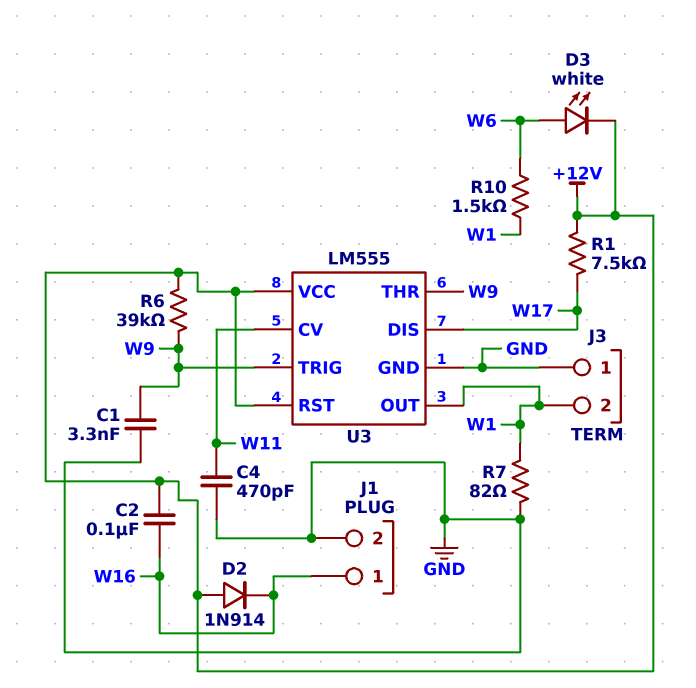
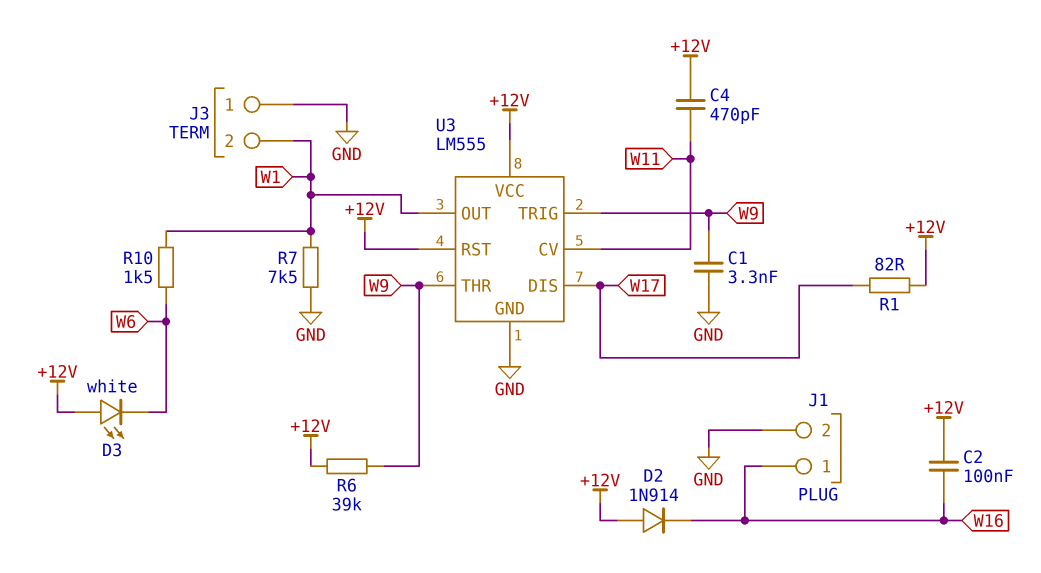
C4: 470pF (GND, W11) -> 470pF (+12V, W11)
D3: LED white (A W6, K +12V) -> LED white (A +12V, K W6)
R1: 7.5k (+12V, W17) -> 82 (+12V, W17)
R7: 82 (GND, W1) -> 7.5k (GND, W1)

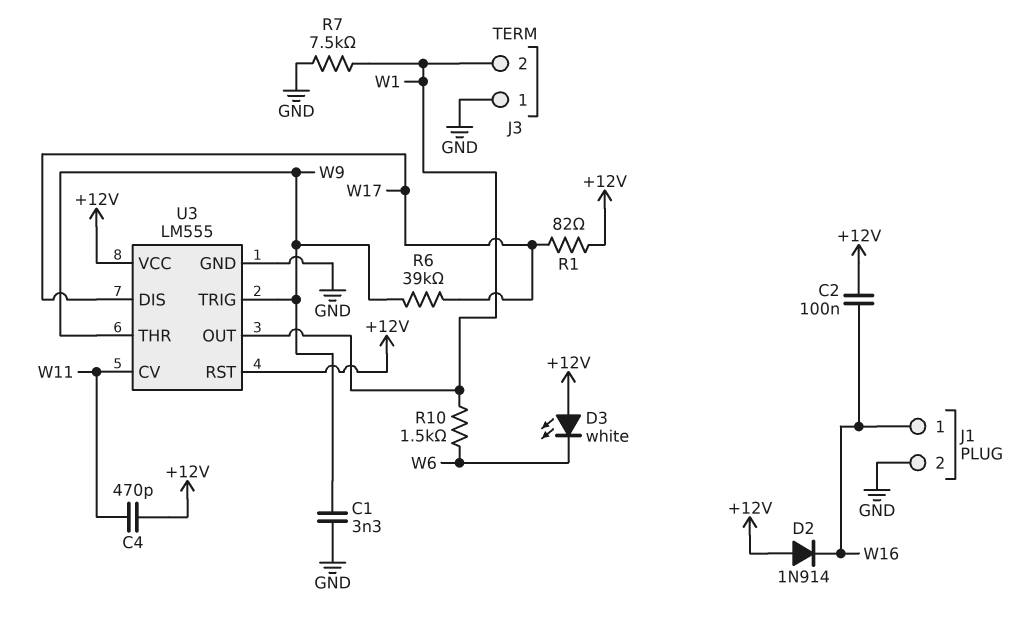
R6: 39k (+12V, W9) -> 39k (W9, W17)

